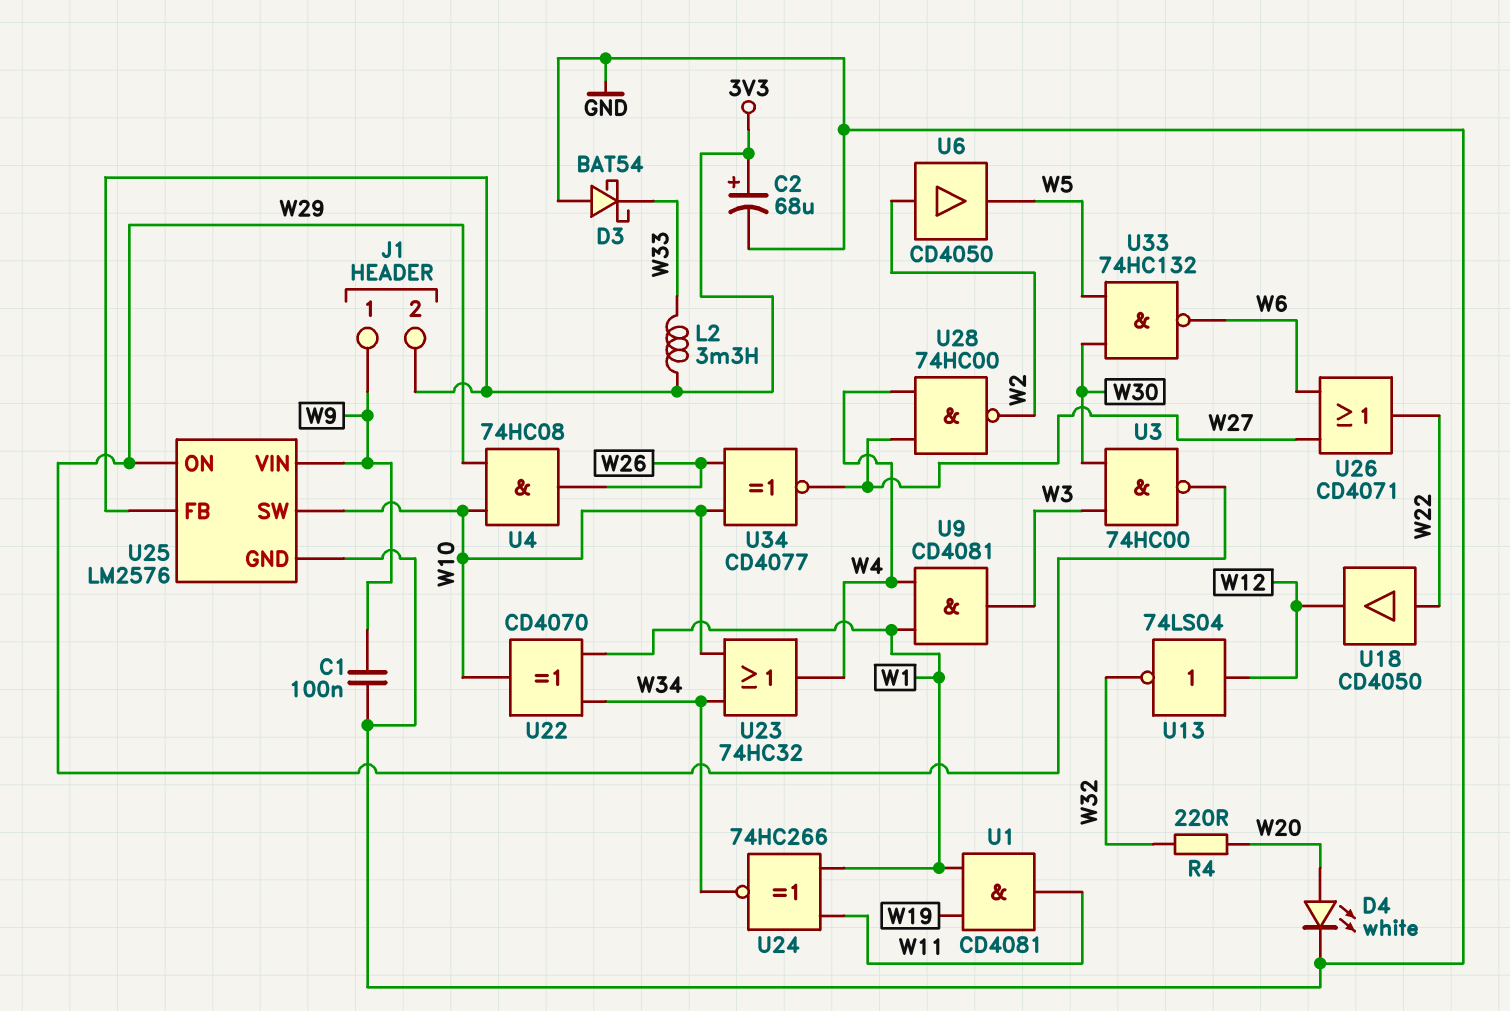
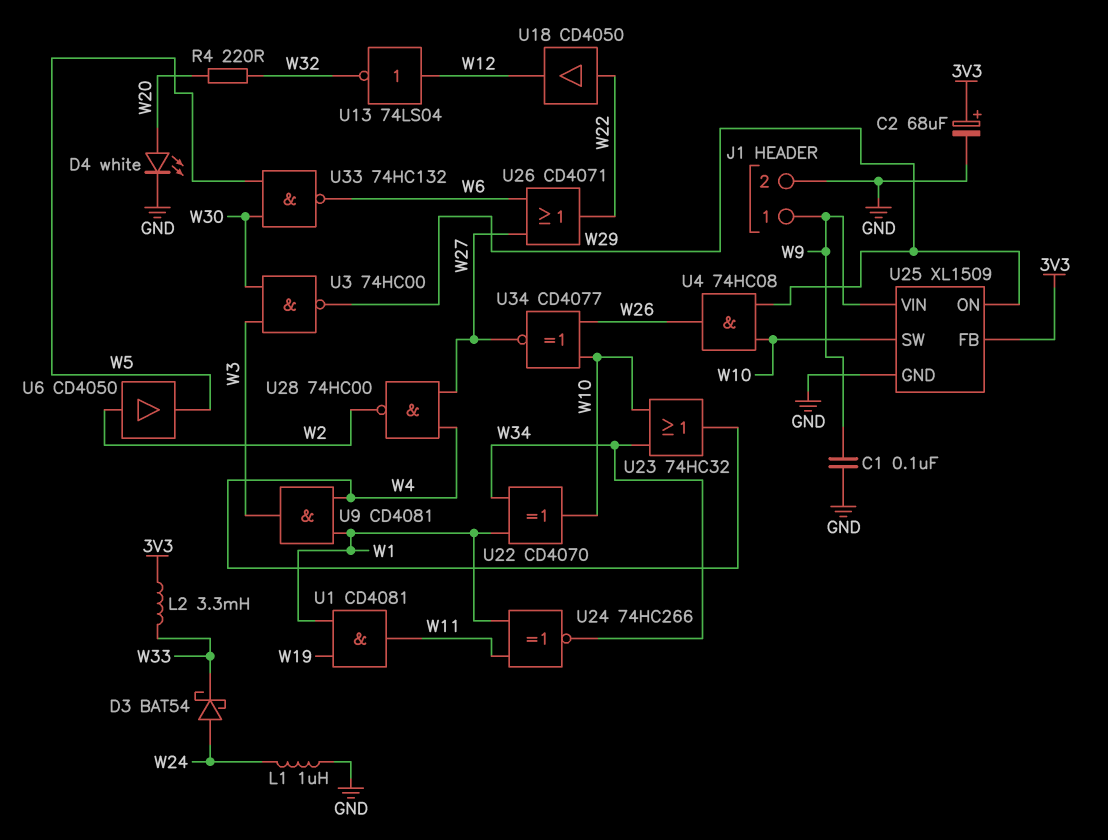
D3: schottky BAT54 (A GND, K W33) -> schottky BAT54 (A W24, K W33)
J1 pin 2: 3V3 -> GND
L1: none -> 1uH (GND, W24)
U25: LM2576 -> XL1509

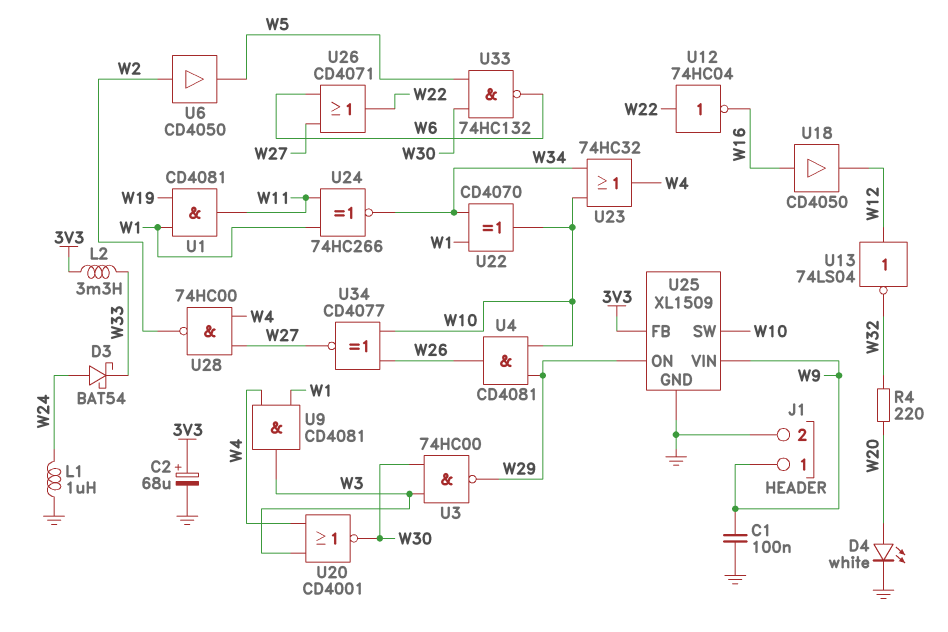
U4: AND 74HC08 (in W10, in W29, out W26) -> AND CD4081 (in W10, in W29, out W26)
U12: none -> NOT 74HC04 (in W22, out W16)
U18: buffer CD4050 (in W22, out W12) -> buffer CD4050 (in W16, out W12)
U20: none -> NOR CD4001 (in W3, in W4, out W30)

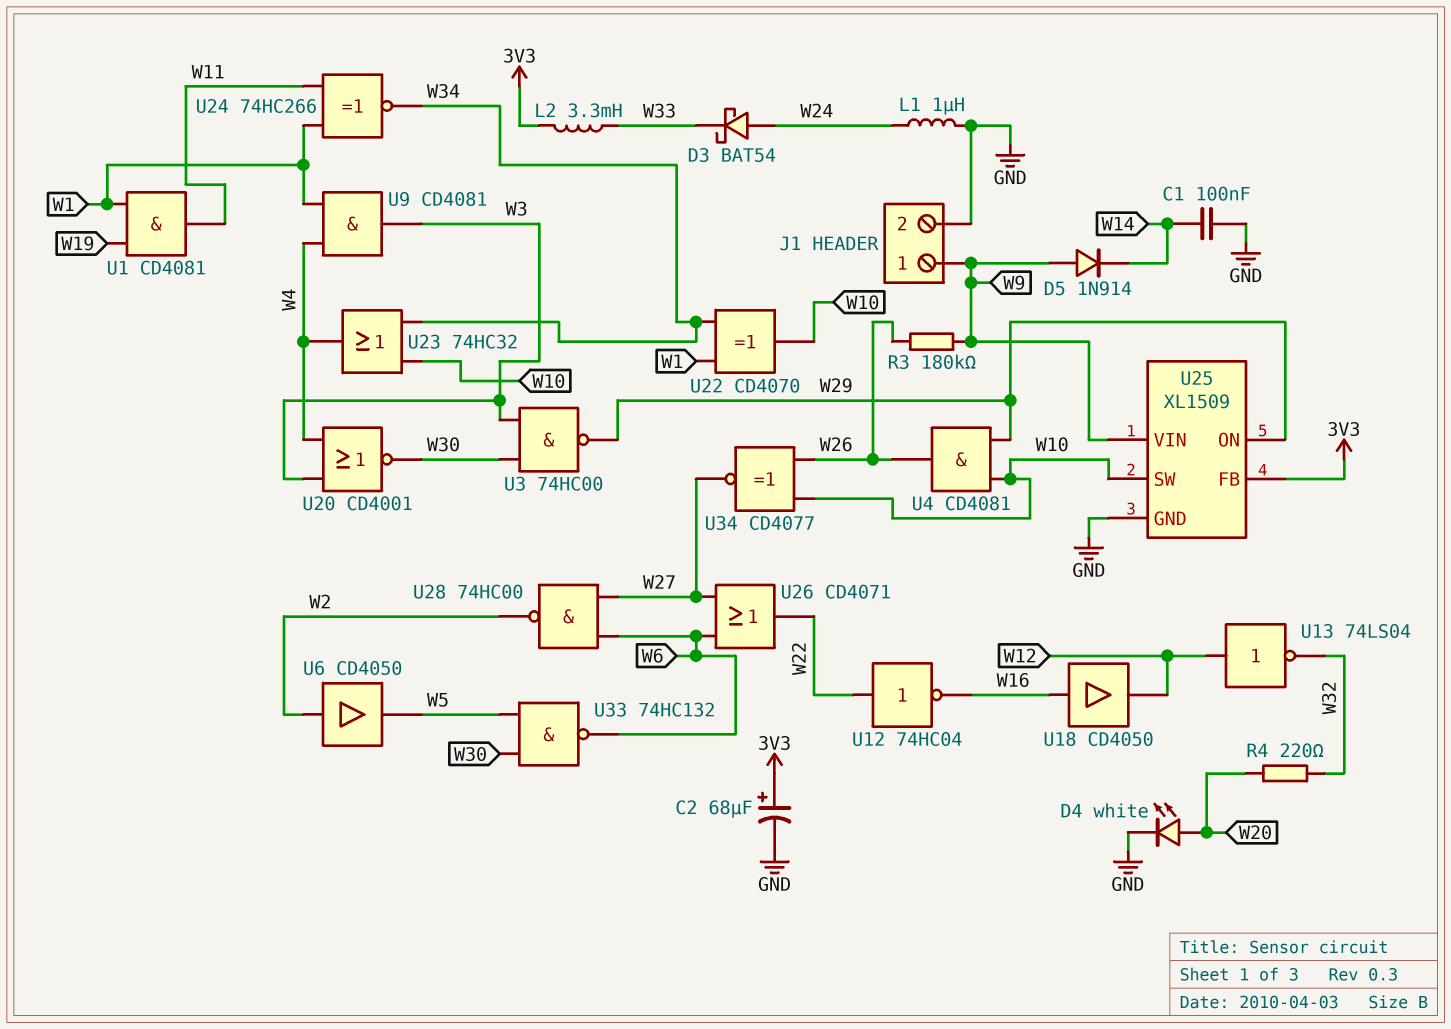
C1: 100nF (GND, W9) -> 100nF (GND, W14)
D5: none -> diode 1N914 (A W9, K W14)
R3: none -> 180k (W9, W26)
U28: NAND 74HC00 (in W4, in W27, out W2) -> NAND 74HC00 (in W6, in W27, out W2)

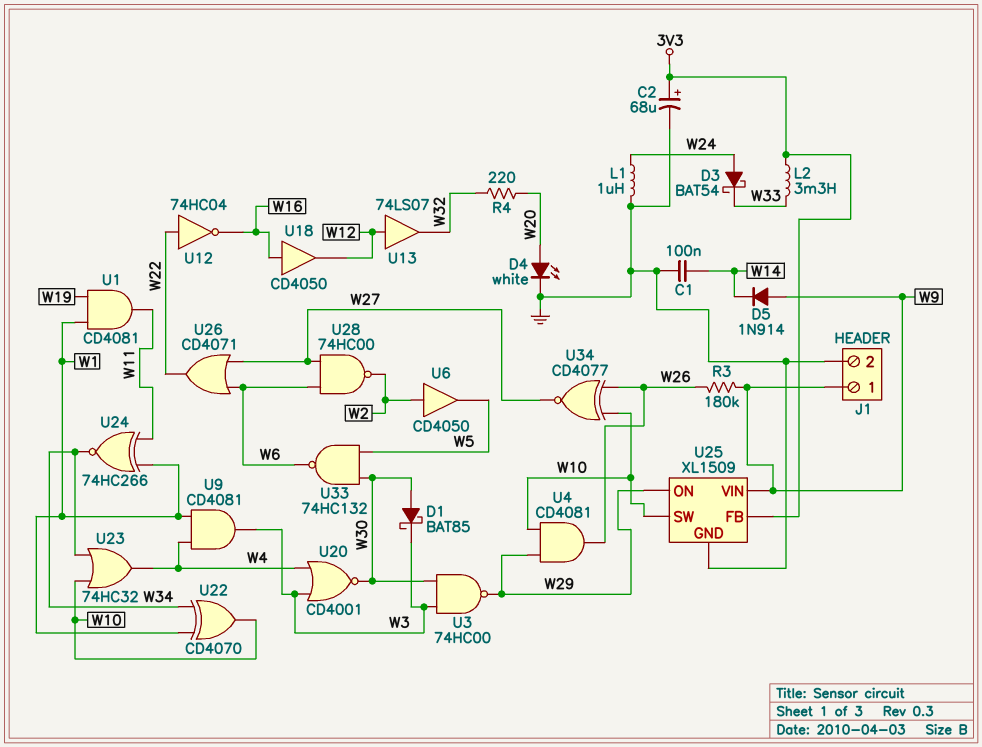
D1: none -> schottky BAT85 (A W30, K W3)
U13: NOT 74LS04 (in W12, out W32) -> buffer 74LS07 (in W12, out W32)

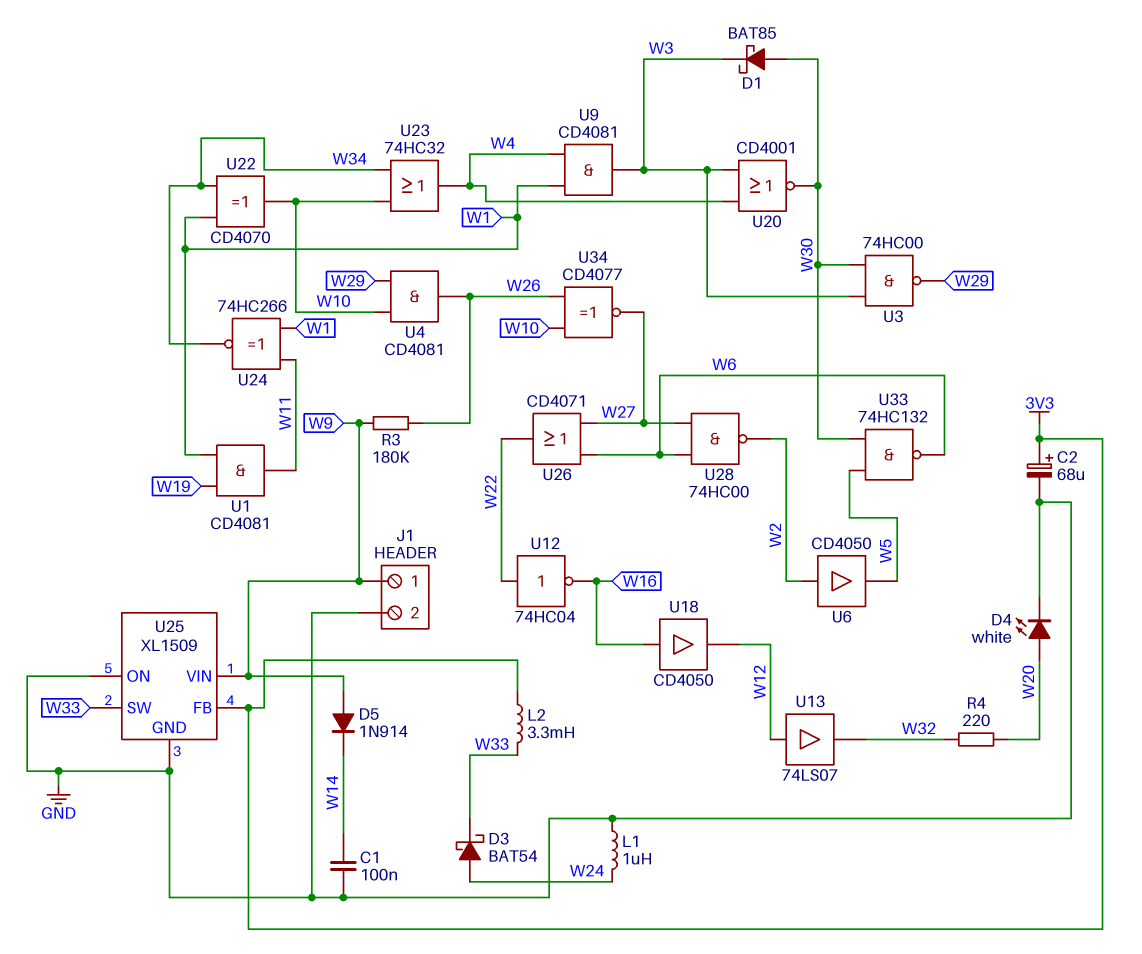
U25 pin ON: W29 -> GND
U25 pin SW: W10 -> W33

